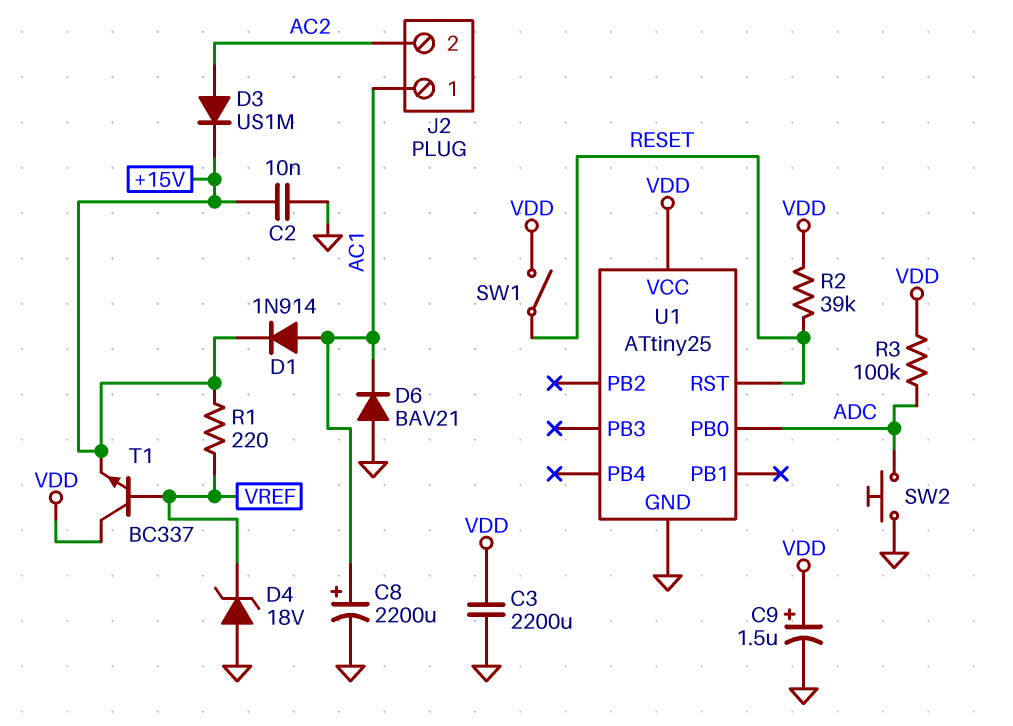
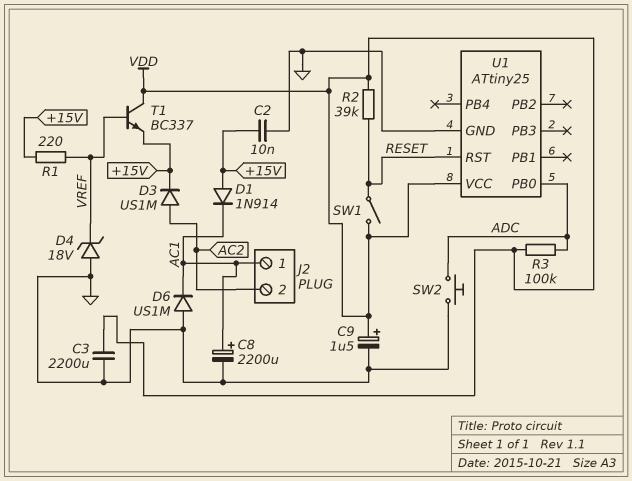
D1: diode 1N914 (A AC1, K +15V) -> diode 1N914 (A +15V, K AC1)
D6: diode BAV21 (A GND, K AC1) -> diode US1M (A GND, K AC1)

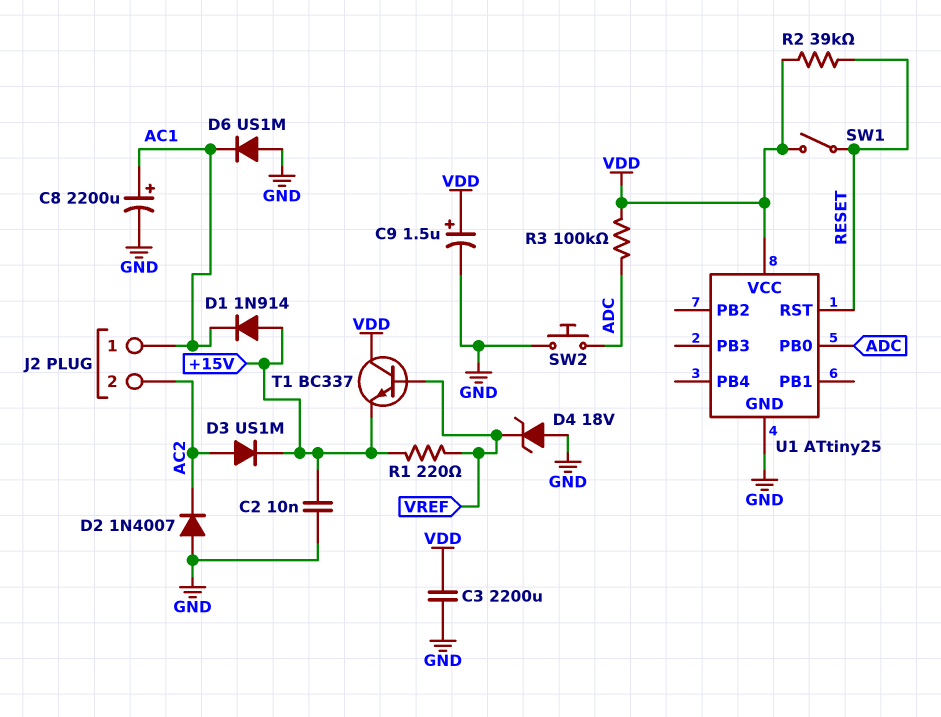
D2: none -> diode 1N4007 (A GND, K AC2)

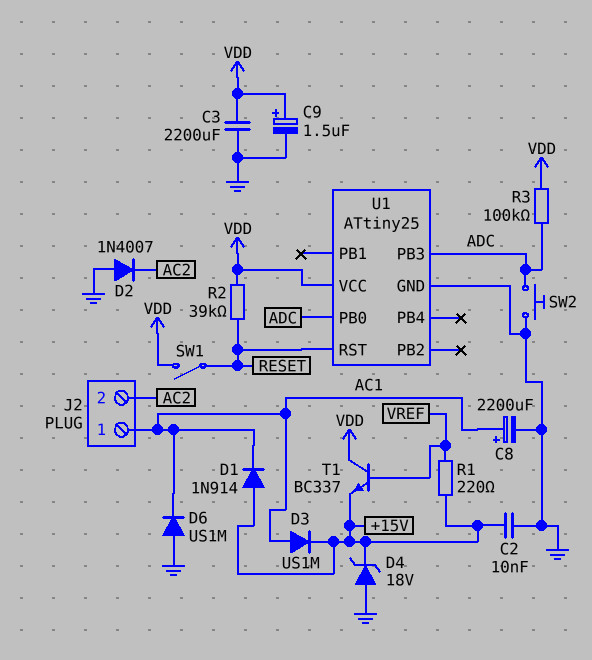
D3: diode US1M (A AC2, K +15V) -> diode US1M (A AC1, K +15V)
D4: zener 18V (A GND, K VREF) -> zener 18V (A GND, K +15V)
U1 pin PB3: none -> ADC

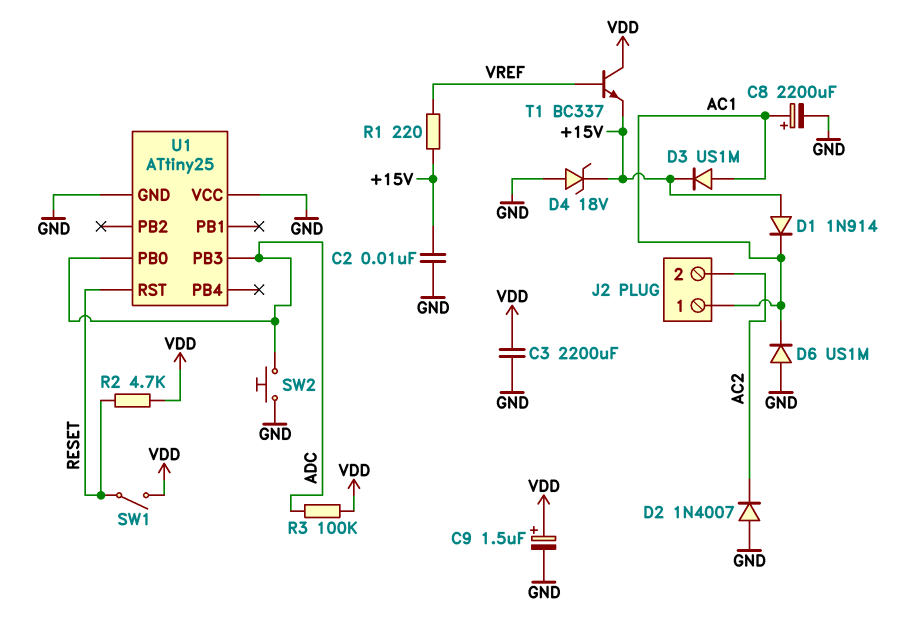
R2: 39k (RESET, VDD) -> 4.7k (RESET, VDD)
U1 pin VCC: VDD -> GND

